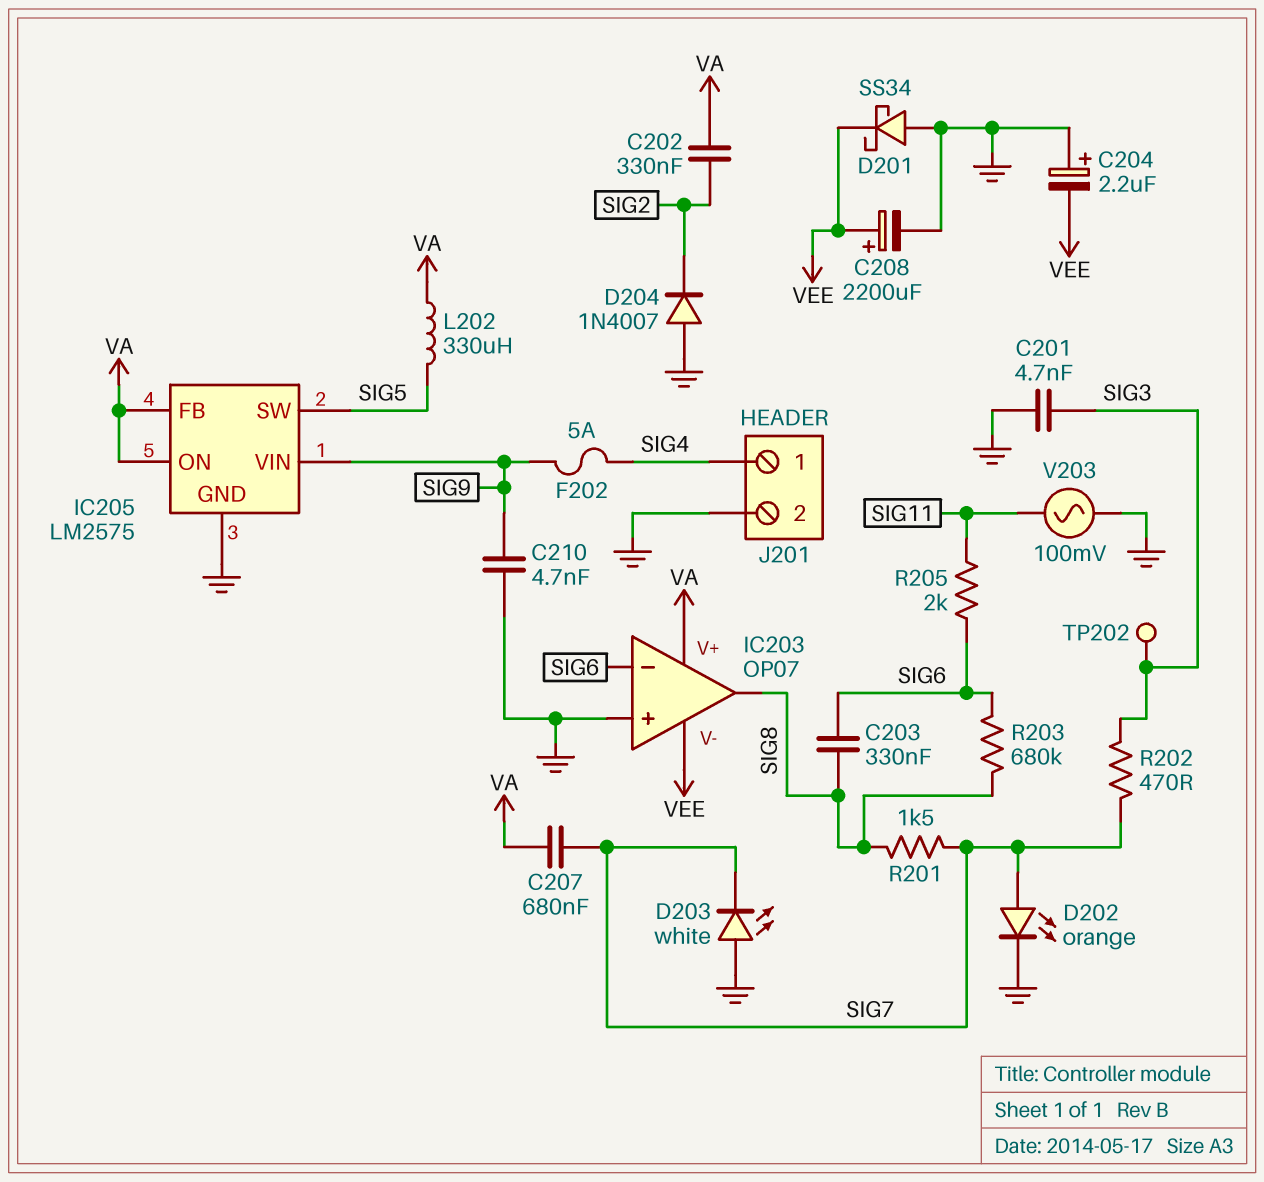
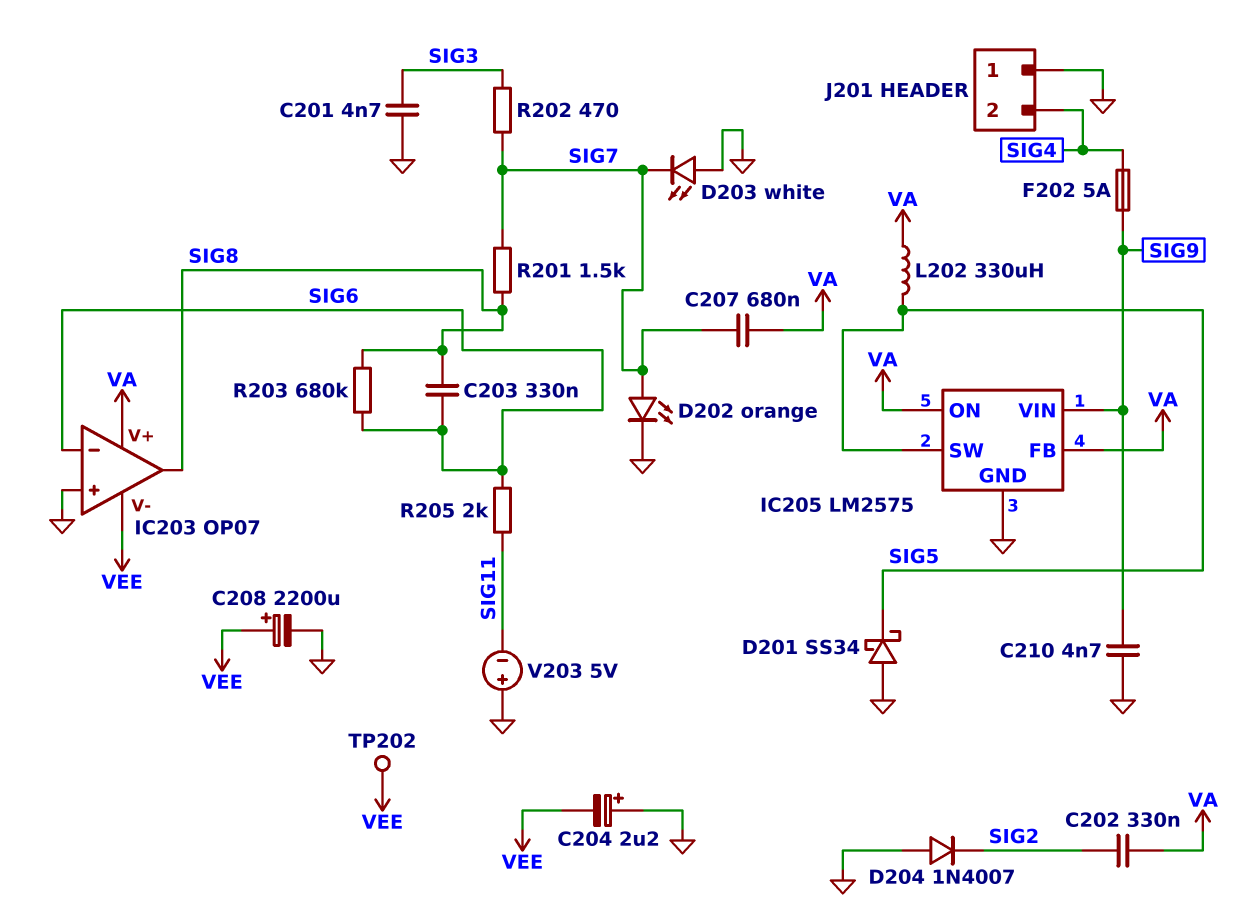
D201: schottky SS34 (A GND, K VEE) -> schottky SS34 (A GND, K SIG5)
J201 pin 1: SIG4 -> GND
J201 pin 2: GND -> SIG4
TP202: test point (SIG3) -> test point (VEE)
V203: AC 100mV (GND, SIG11) -> 5V (plus GND, minus SIG11)

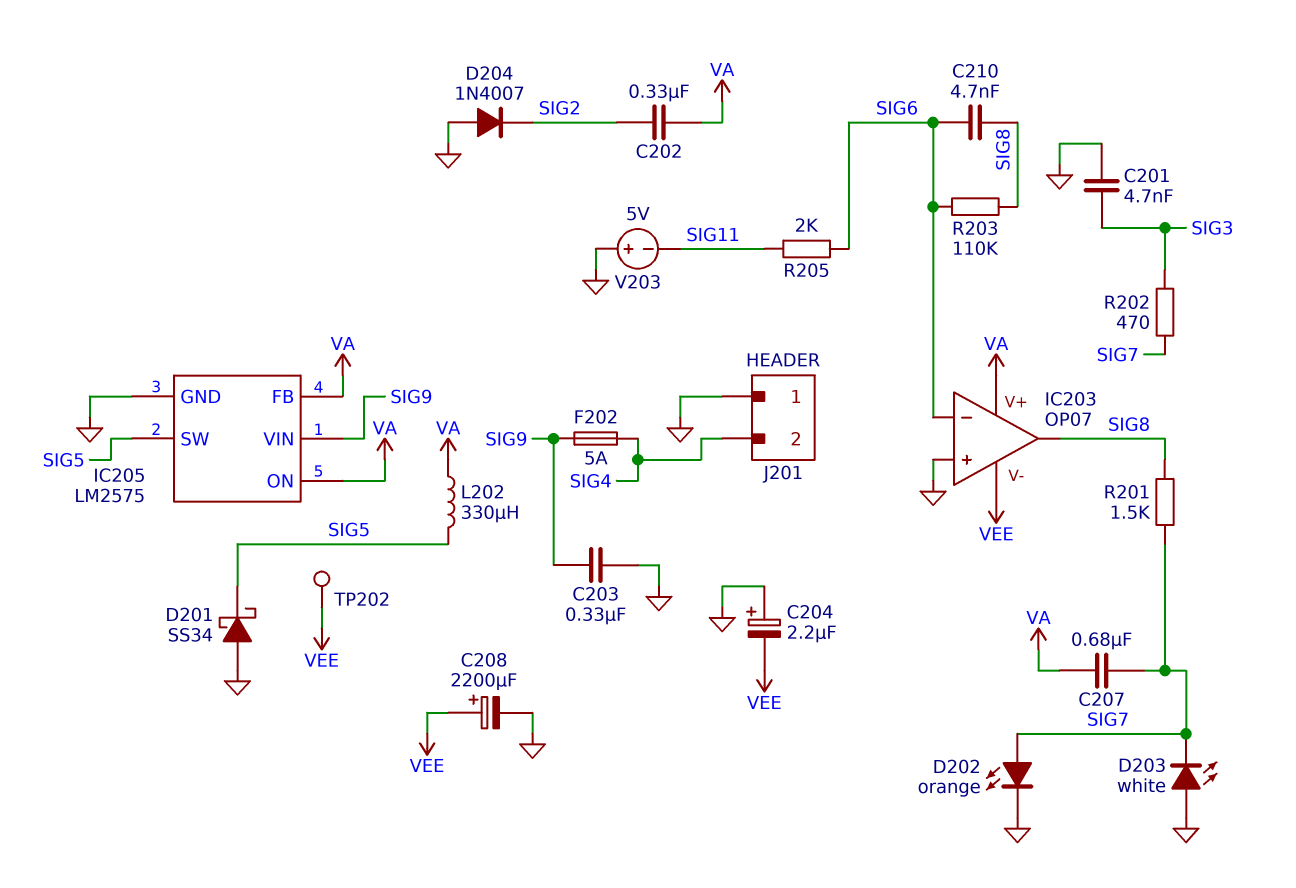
C203: 330nF (SIG6, SIG8) -> 330nF (GND, SIG9)
C210: 4.7nF (GND, SIG9) -> 4.7nF (SIG6, SIG8)
R203: 680k (SIG6, SIG8) -> 110k (SIG6, SIG8)

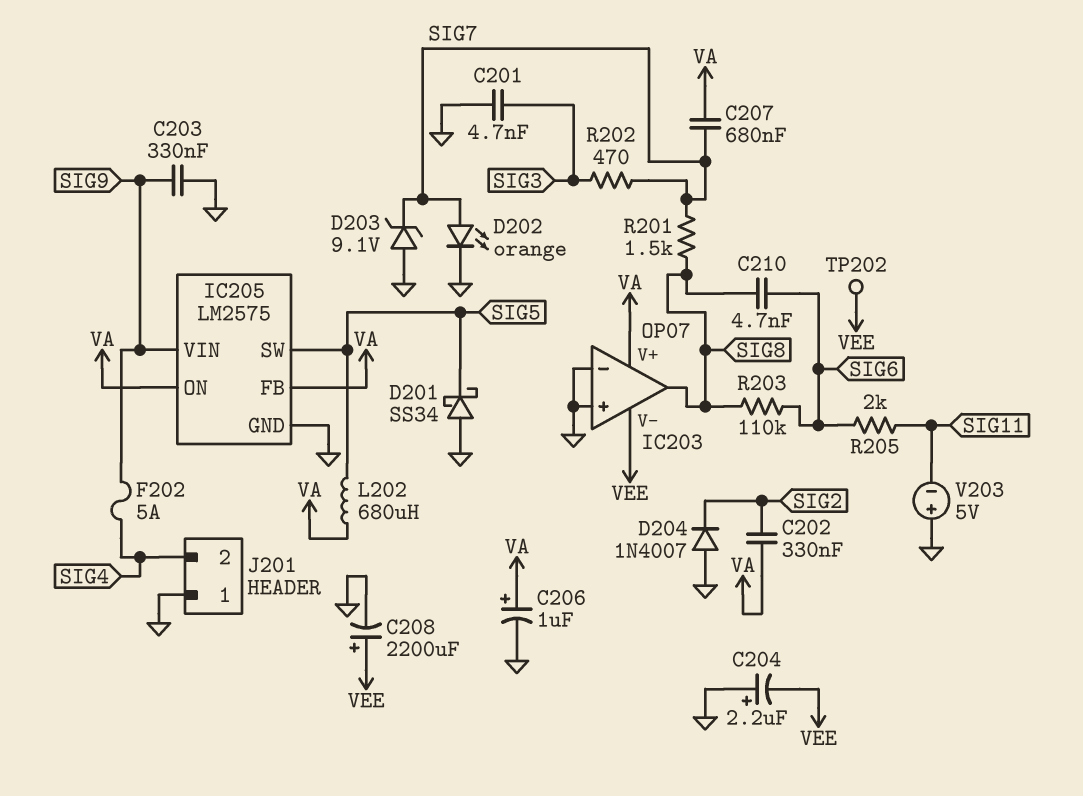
C206: none -> 1uF (plus VA, minus GND)
D203: LED white (A GND, K SIG7) -> zener 9.1V (A GND, K SIG7)
IC203 pin in-: SIG6 -> GND
L202: 330uH (SIG5, VA) -> 680uH (SIG5, VA)

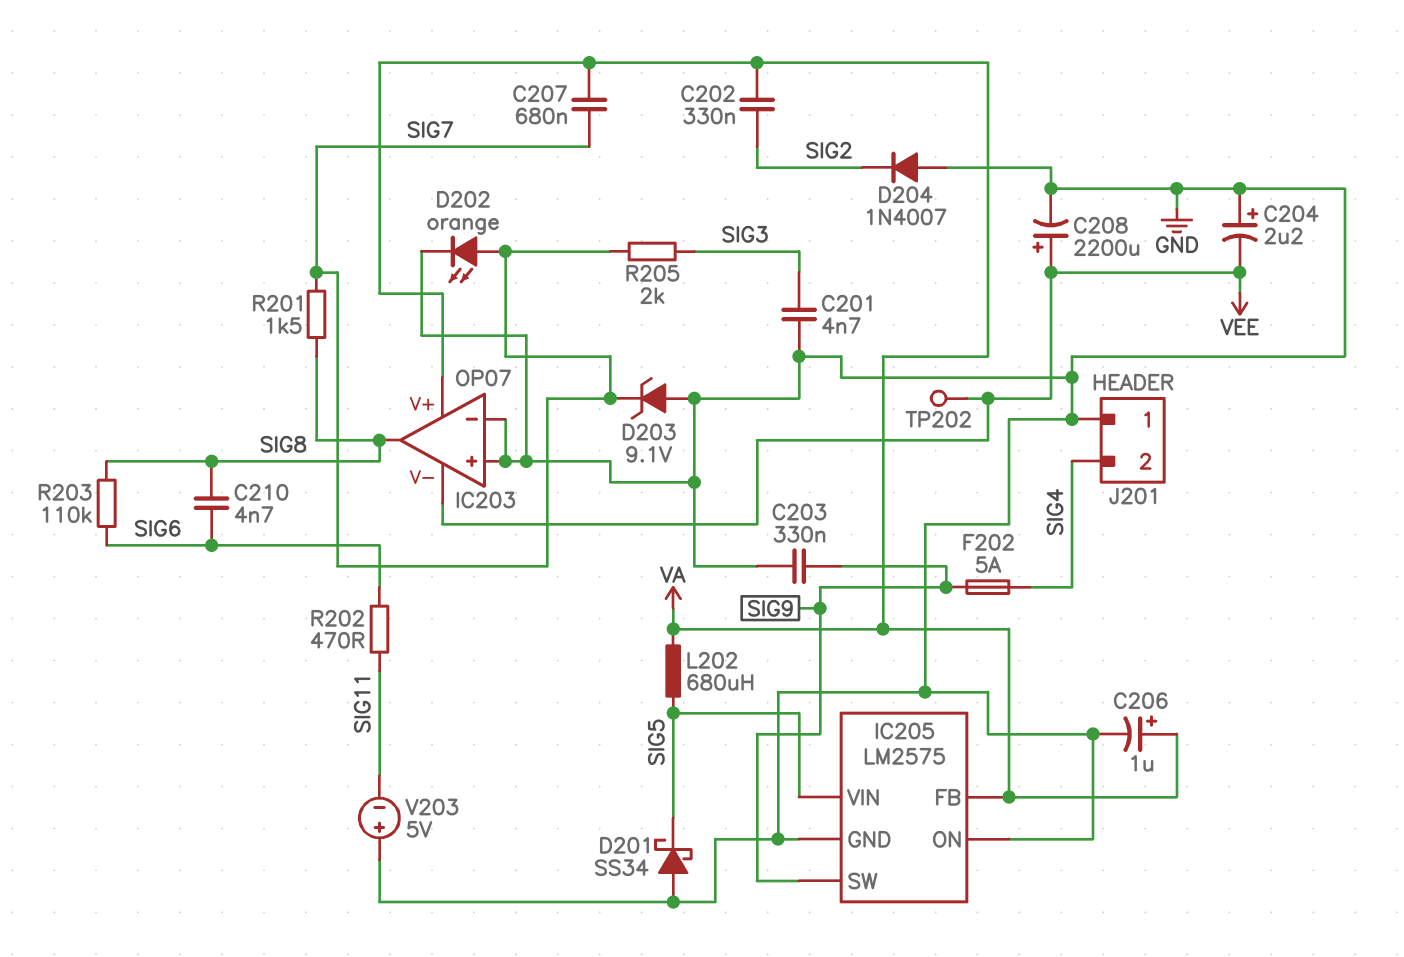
IC205 pin ON: VA -> GND
IC205 pin SW: SIG5 -> SIG9
IC205 pin VIN: SIG9 -> SIG5
R202: 470 (SIG3, SIG7) -> 470 (SIG6, SIG11)
R205: 2k (SIG6, SIG11) -> 2k (SIG3, SIG7)

